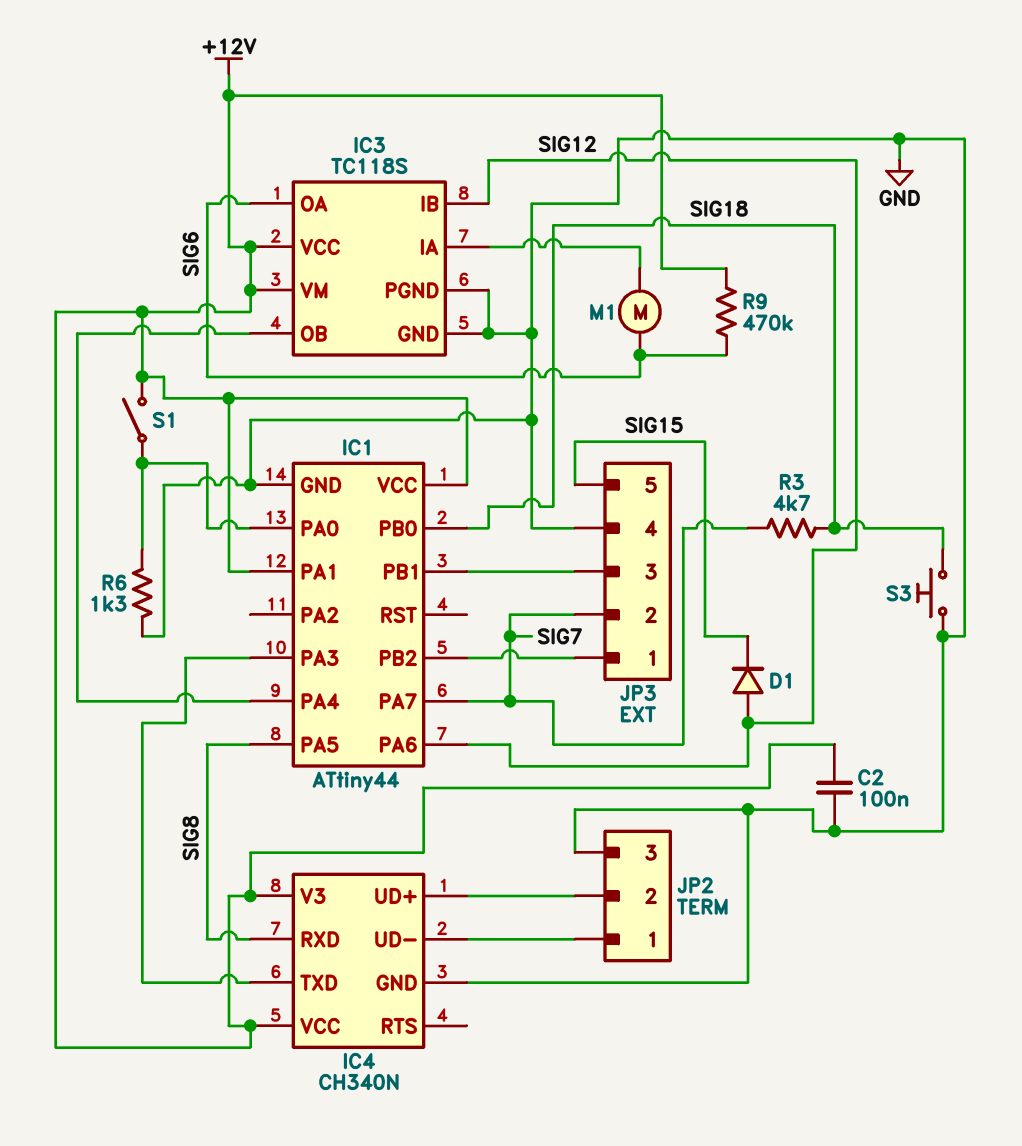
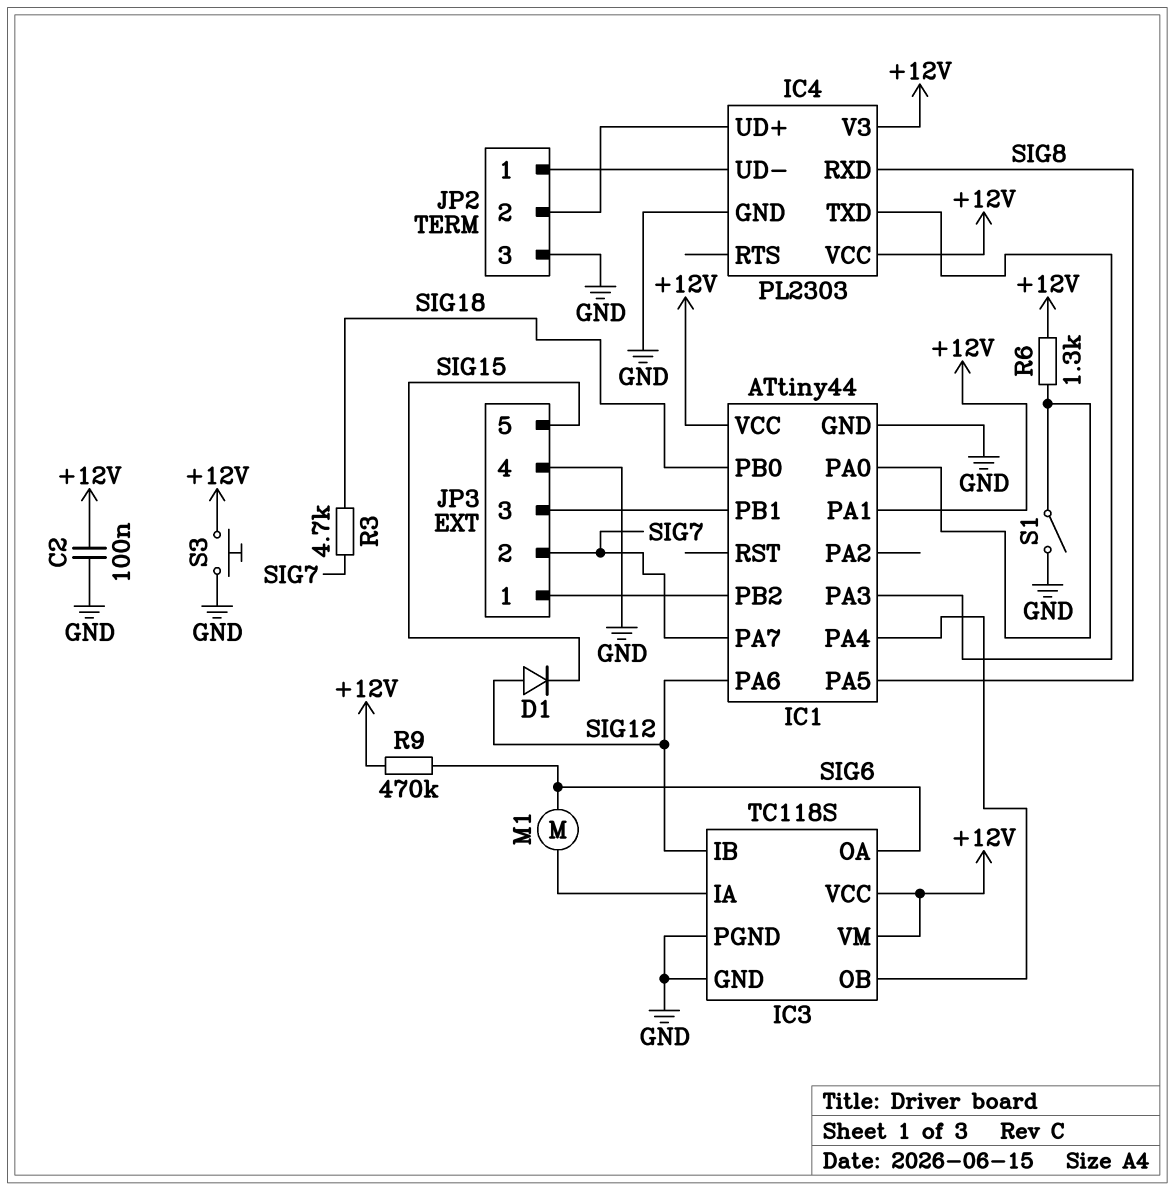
IC4: CH340N -> PL2303
R6: 1.3k (GND, IC1/PA0) -> 1.3k (+12V, IC1/PA0)
S1: switch (+12V, IC1/PA0) -> switch (GND, IC1/PA0)
S3: button (GND, SIG18) -> button (+12V, GND)

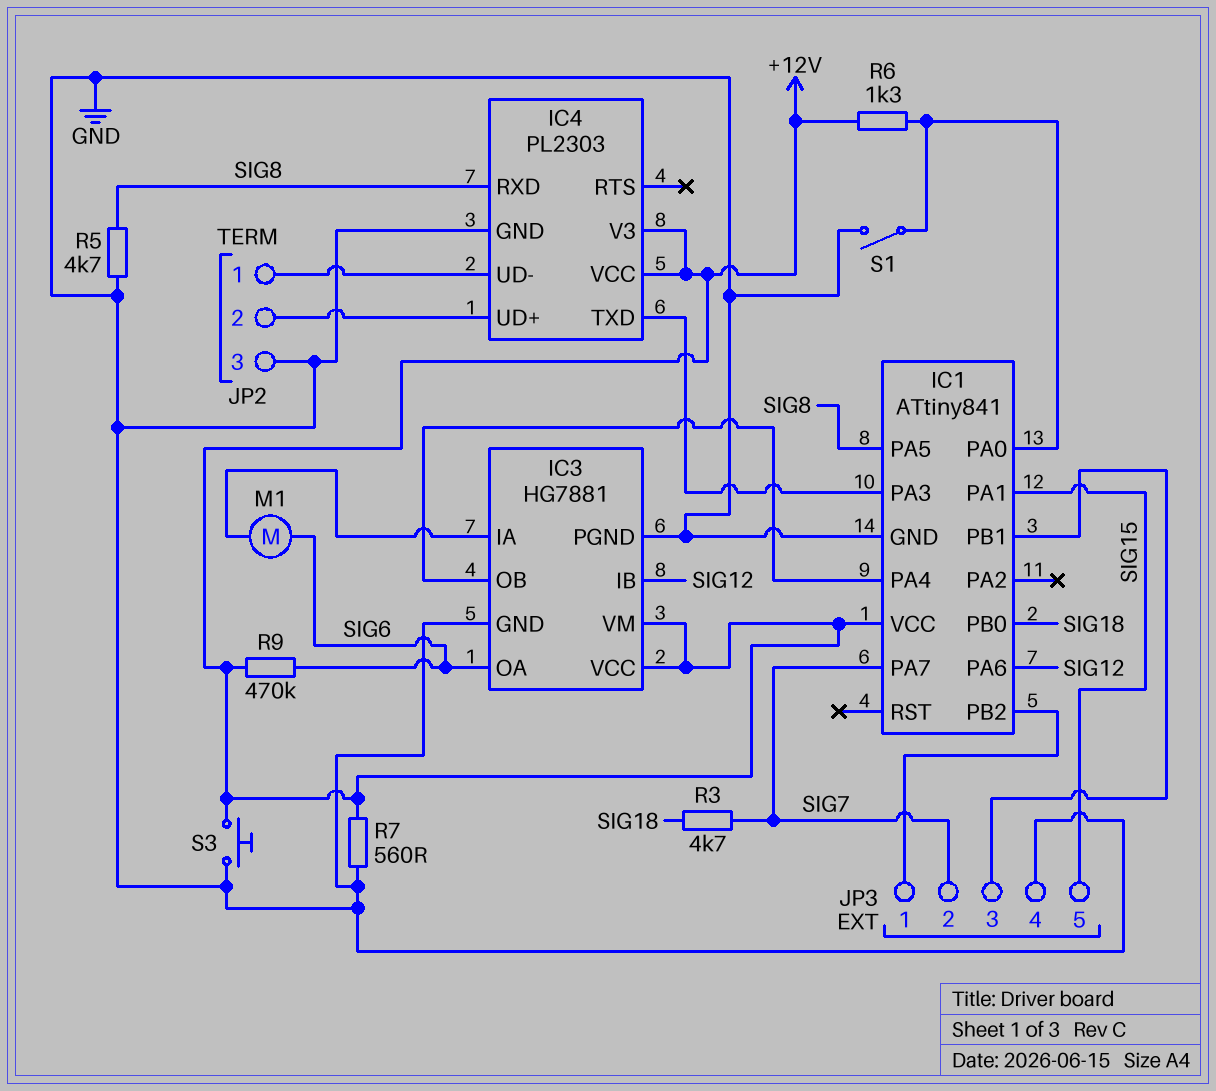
C2: 100nF (+12V, GND) -> none
D1: diode (A SIG12, K SIG15) -> none
IC1: ATtiny44 -> ATtiny841
IC1 pin PA1: +12V -> SIG15
IC3: TC118S -> HG7881
R5: none -> 4.7k (GND, SIG8)
R7: none -> 560 (+12V, GND)

